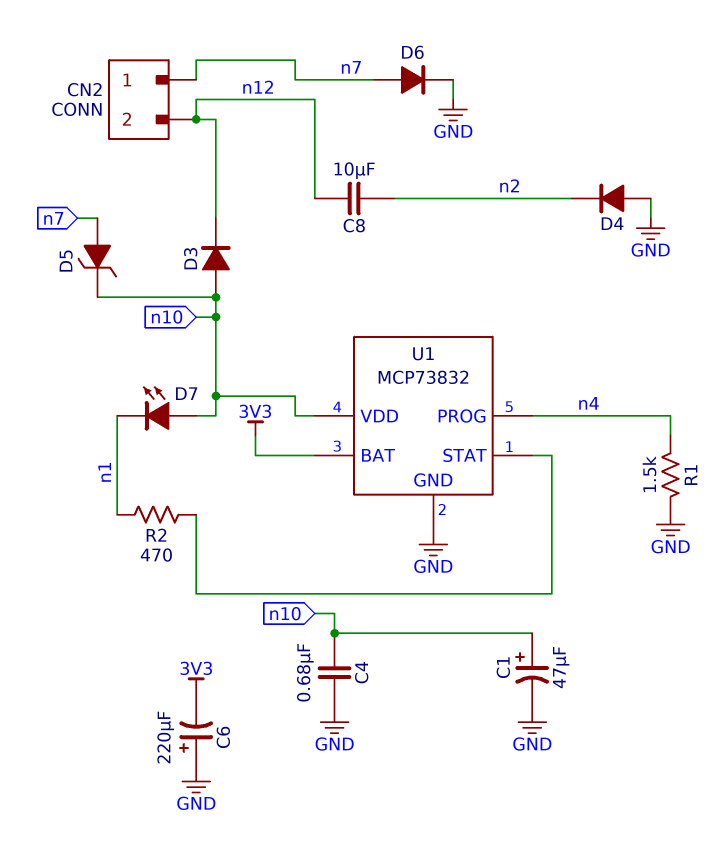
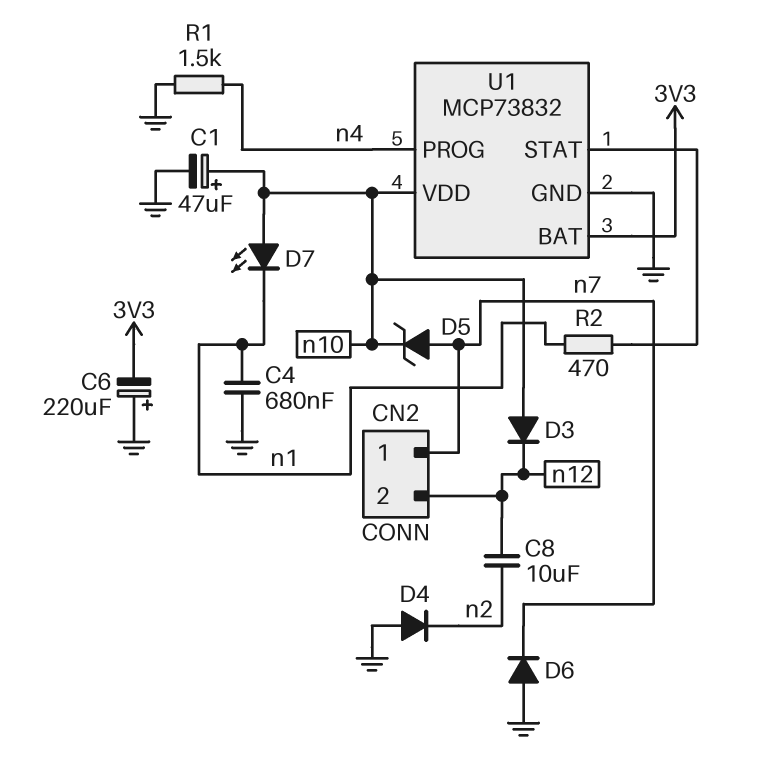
C4: 680nF (GND, n10) -> 680nF (GND, n1)
D6: diode (A n7, K GND) -> diode (A GND, K n7)

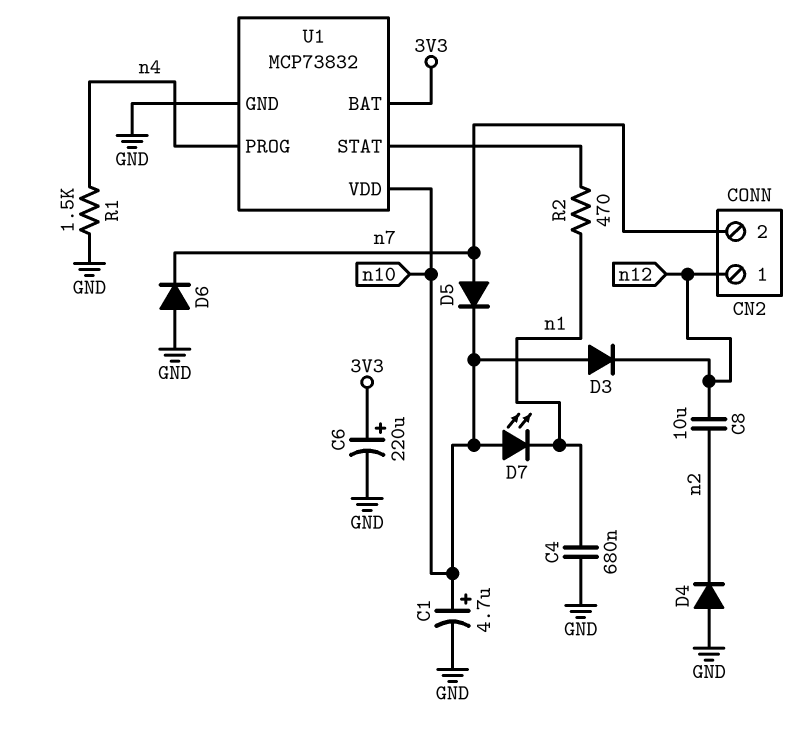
C1: 47uF (plus n10, minus GND) -> 4.7uF (plus n10, minus GND)
C6: 220uF (plus GND, minus 3V3) -> 220uF (plus 3V3, minus GND)
CN2 pin 1: n7 -> n12
CN2 pin 2: n12 -> n7
D5: zener (A n7, K n10) -> diode (A n7, K n10)

